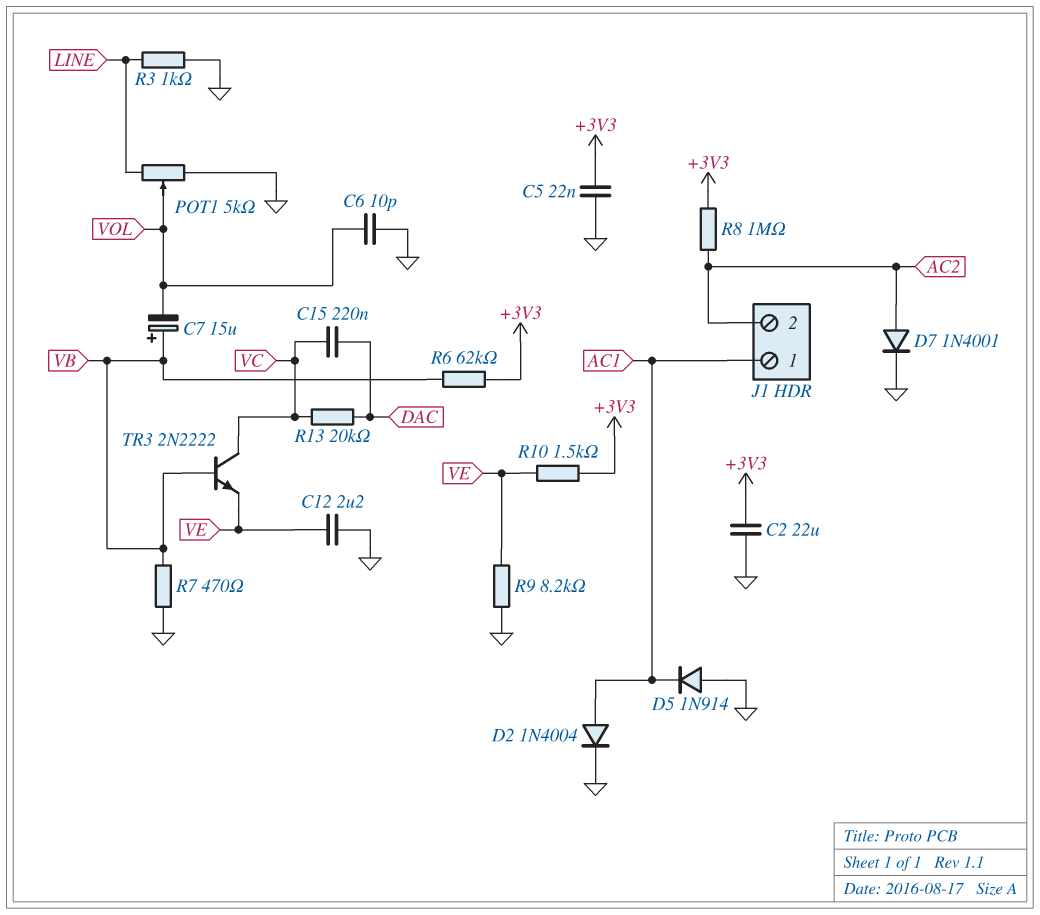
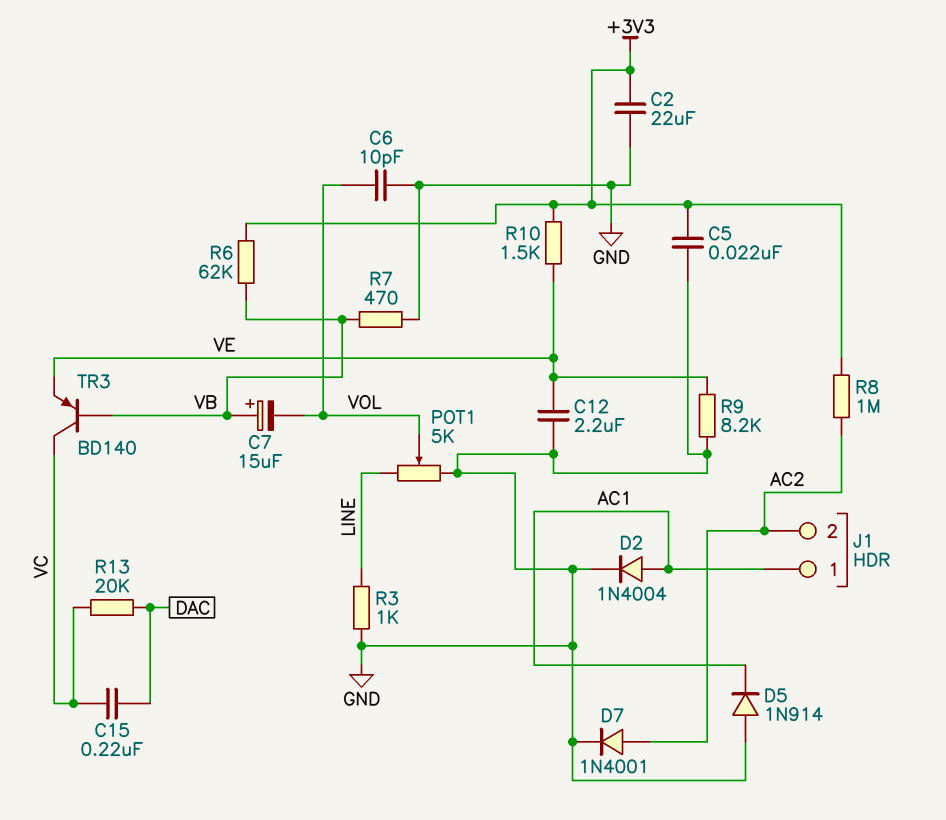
TR3: NPN 2N2222 (B VB, C VC, E VE) -> PNP BD140 (B VB, C VC, E VE)

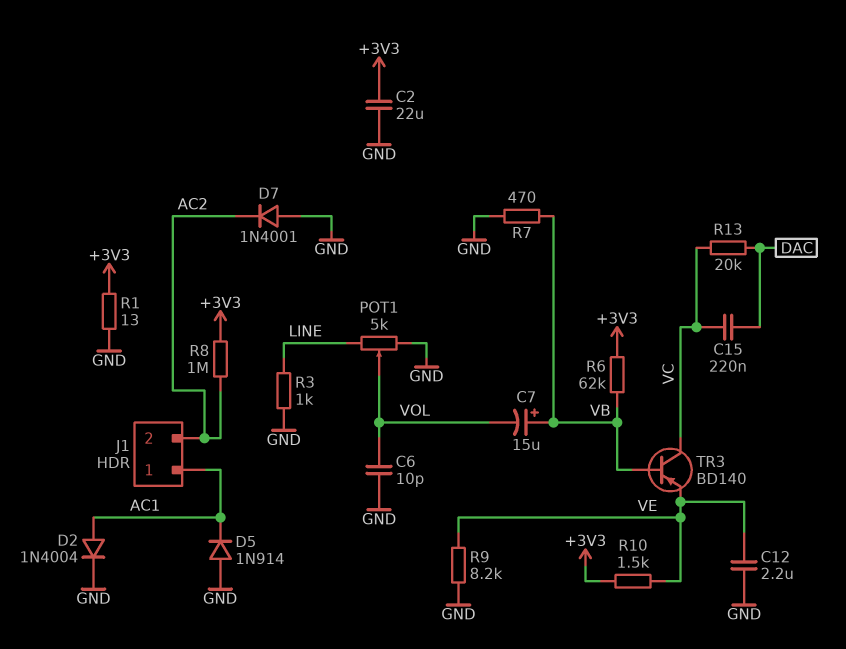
C5: 22nF (+3V3, GND) -> none
D7: diode 1N4001 (A AC2, K GND) -> diode 1N4001 (A GND, K AC2)
R1: none -> 13 (+3V3, GND)

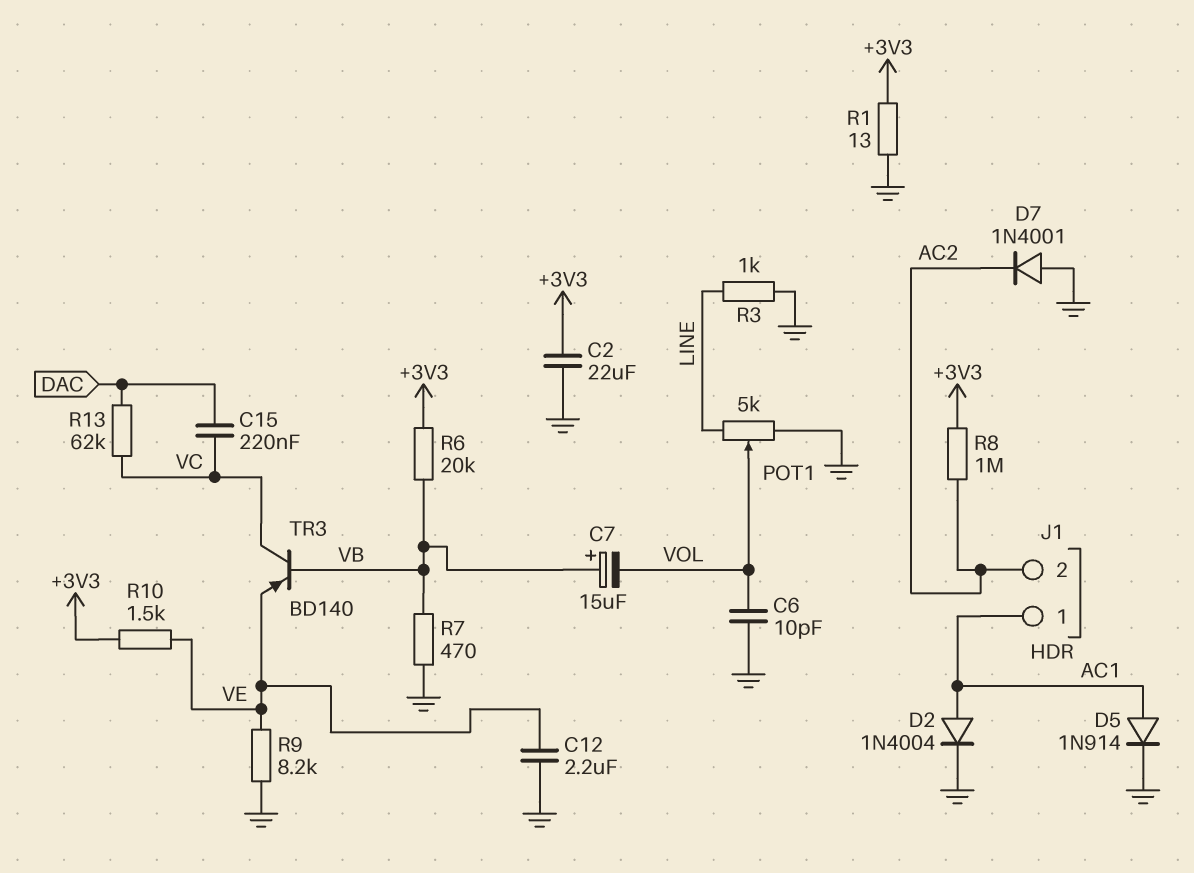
D5: diode 1N914 (A GND, K AC1) -> diode 1N914 (A AC1, K GND)
R6: 62k (+3V3, VB) -> 20k (+3V3, VB)
R13: 20k (DAC, VC) -> 62k (DAC, VC)

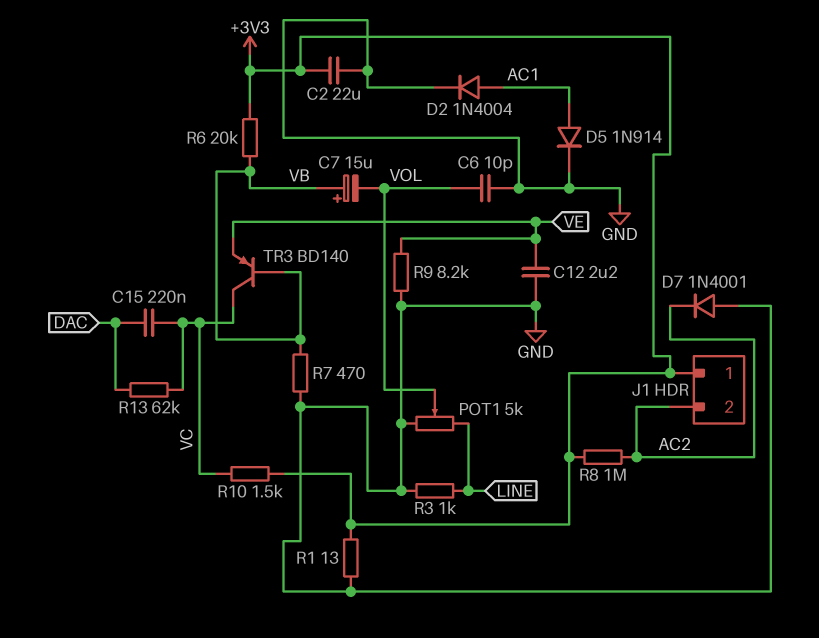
J1 pin 1: AC1 -> +3V3
R10: 1.5k (+3V3, VE) -> 1.5k (+3V3, VC)

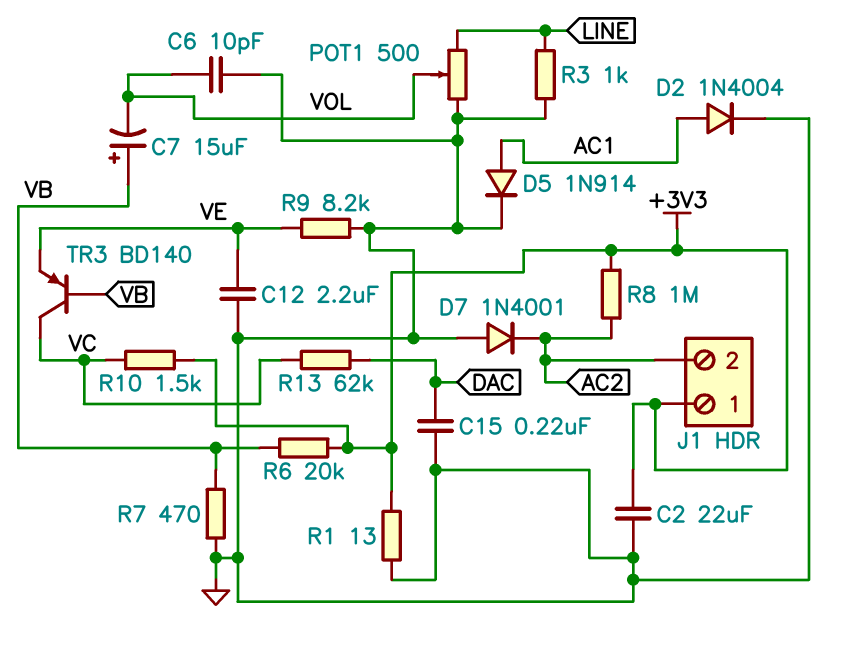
C15: 220nF (DAC, VC) -> 220nF (DAC, GND)
POT1: 5k (GND, LINE, wiper VOL) -> 500 (GND, LINE, wiper VOL)

